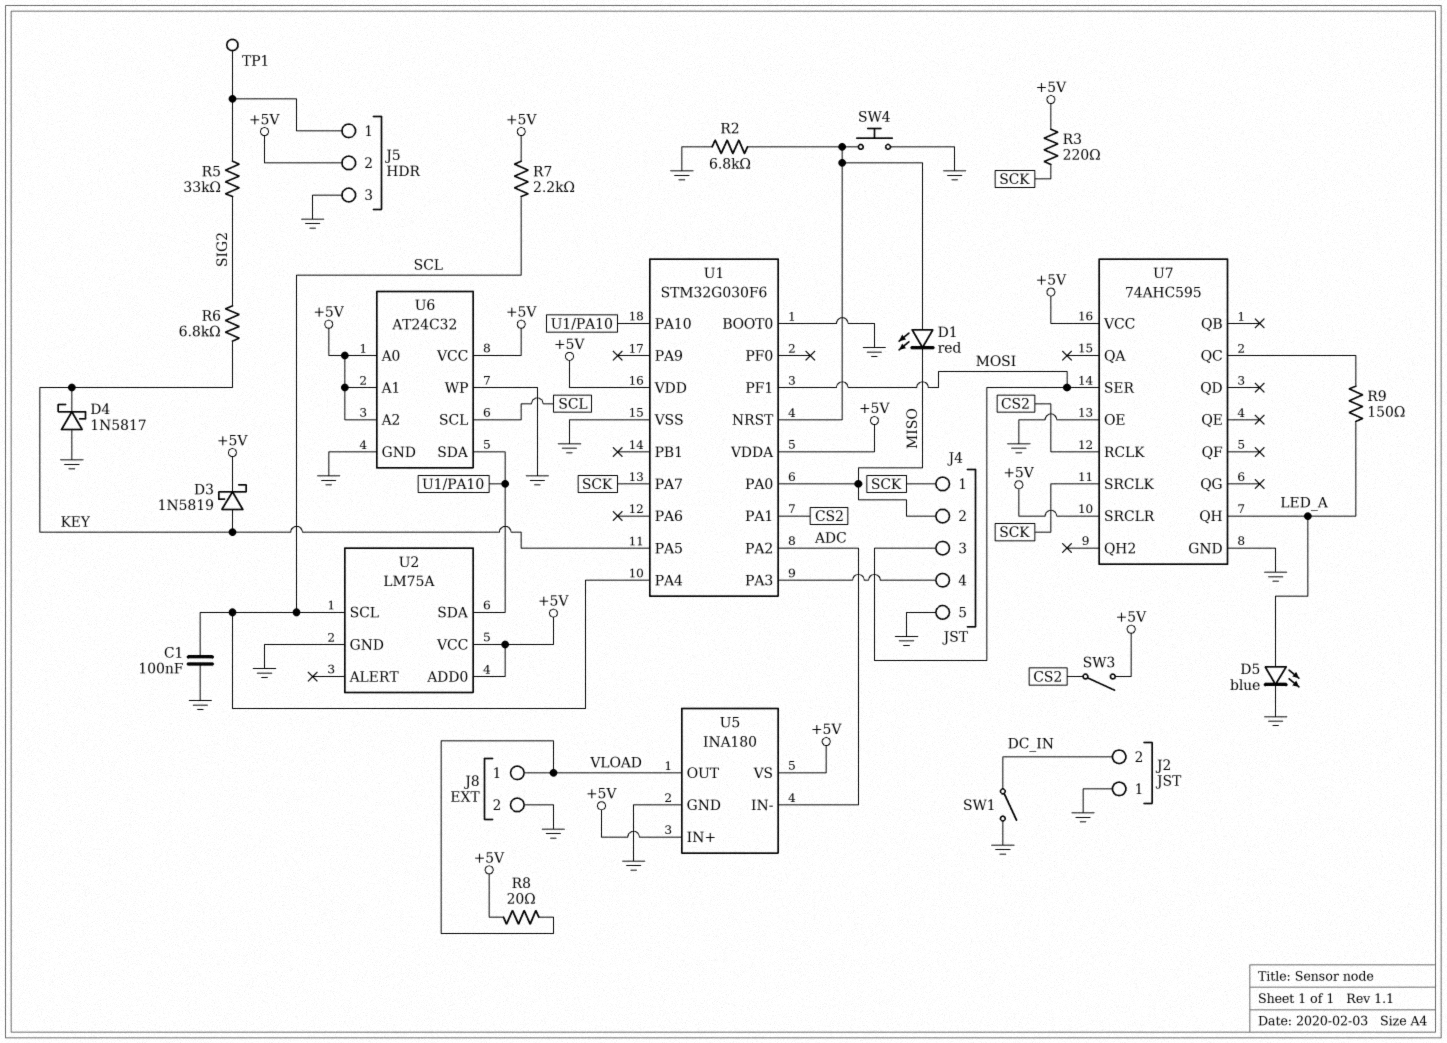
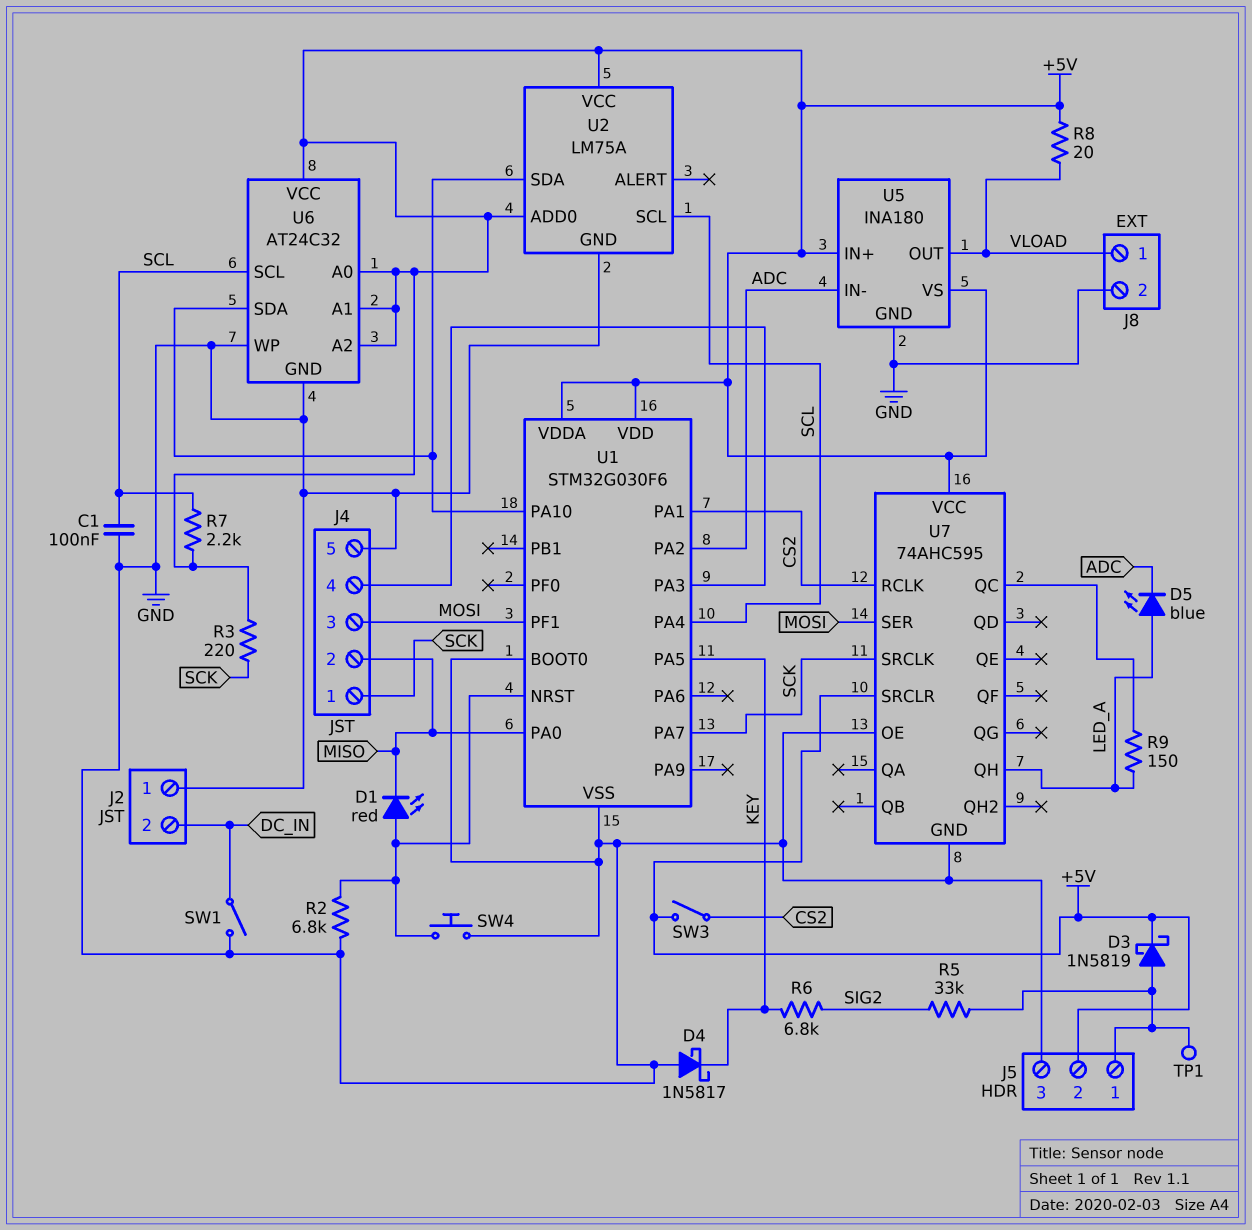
D3: schottky 1N5819 (A KEY, K +5V) -> schottky 1N5819 (A J5/1, K +5V)
D5: LED blue (A LED_A, K GND) -> LED blue (A LED_A, K ADC)

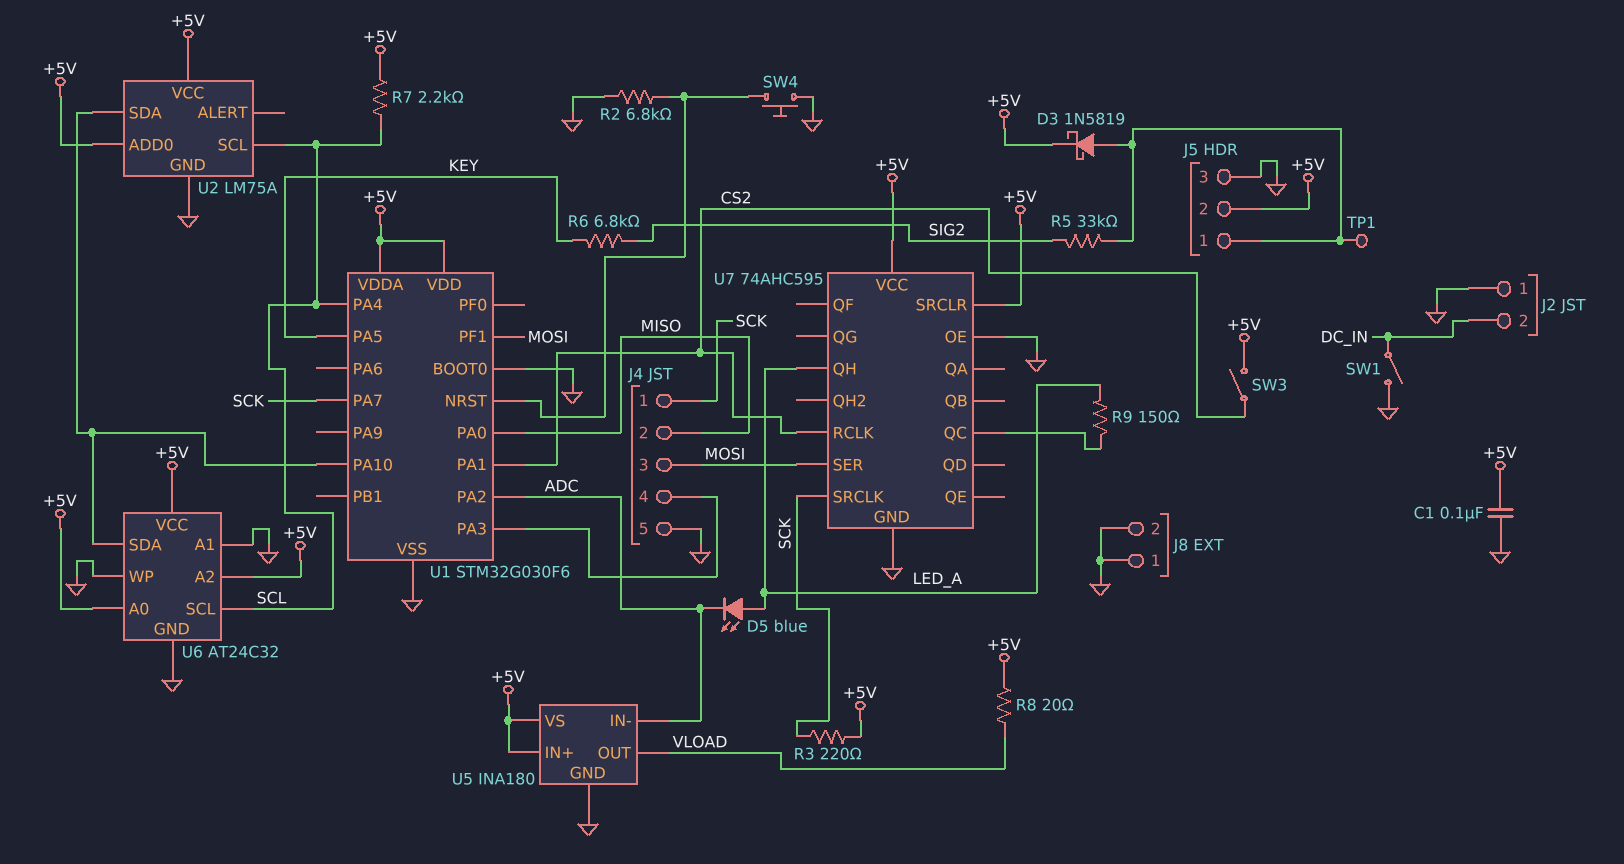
C1: 100nF (GND, SCL) -> 100nF (+5V, GND)
D1: LED red (A U1/NRST, K MISO) -> none
D4: schottky 1N5817 (A GND, K KEY) -> none
J8 pin 1: VLOAD -> GND
U6 pin A1: +5V -> GND

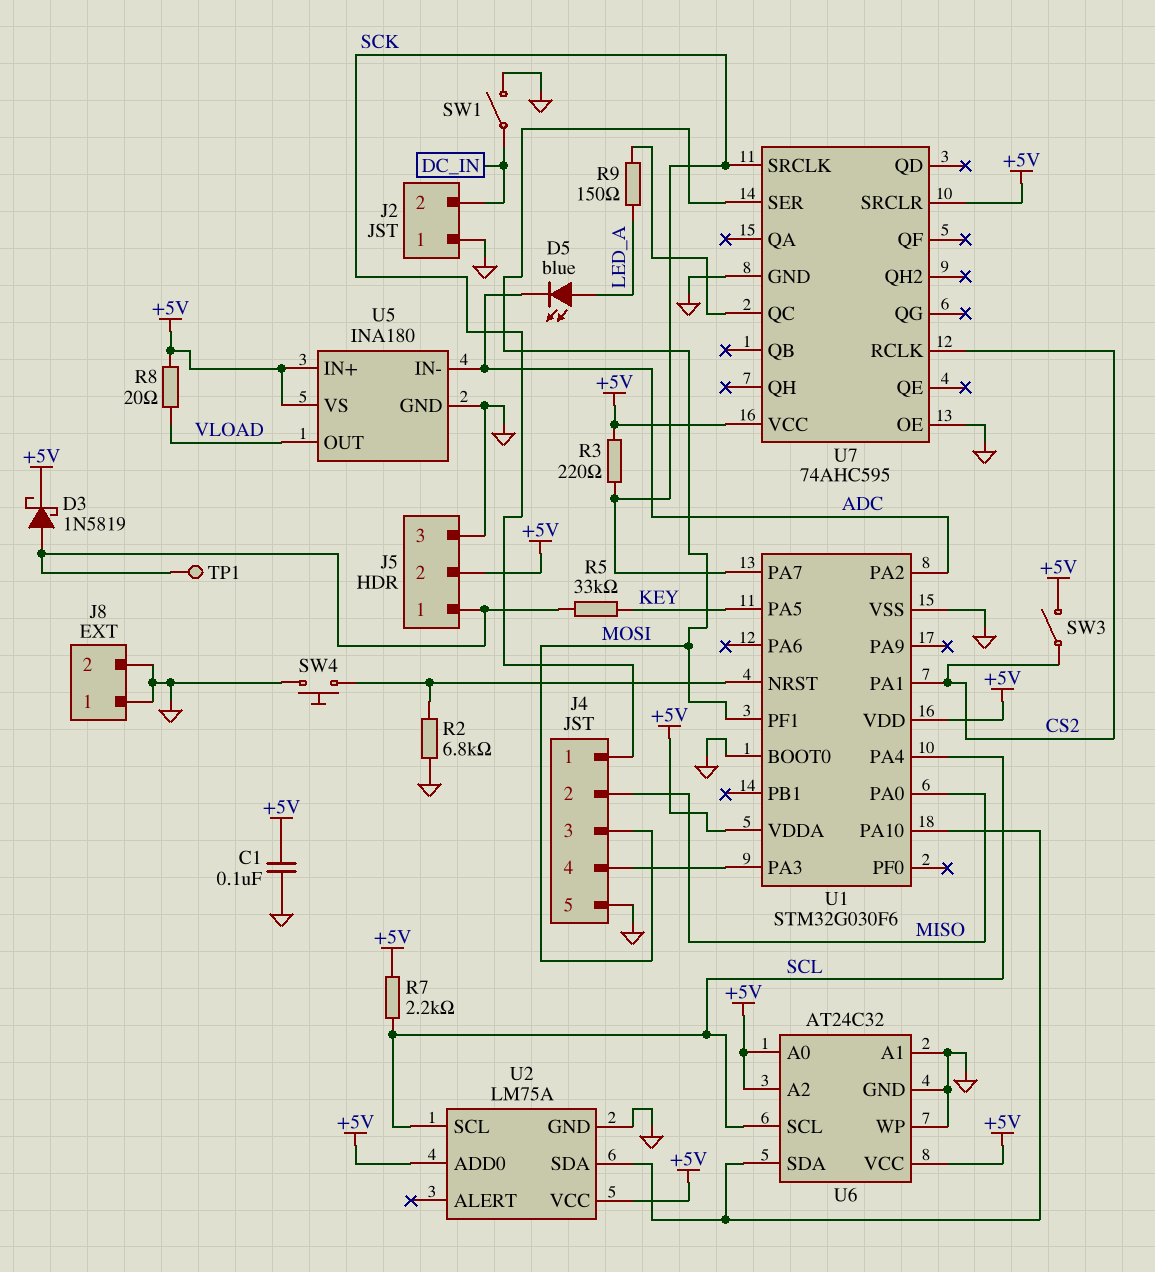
R5: 33k (J5/1, SIG2) -> 33k (J5/1, KEY)
R6: 6.8k (KEY, SIG2) -> none
U7 pin QH: LED_A -> none

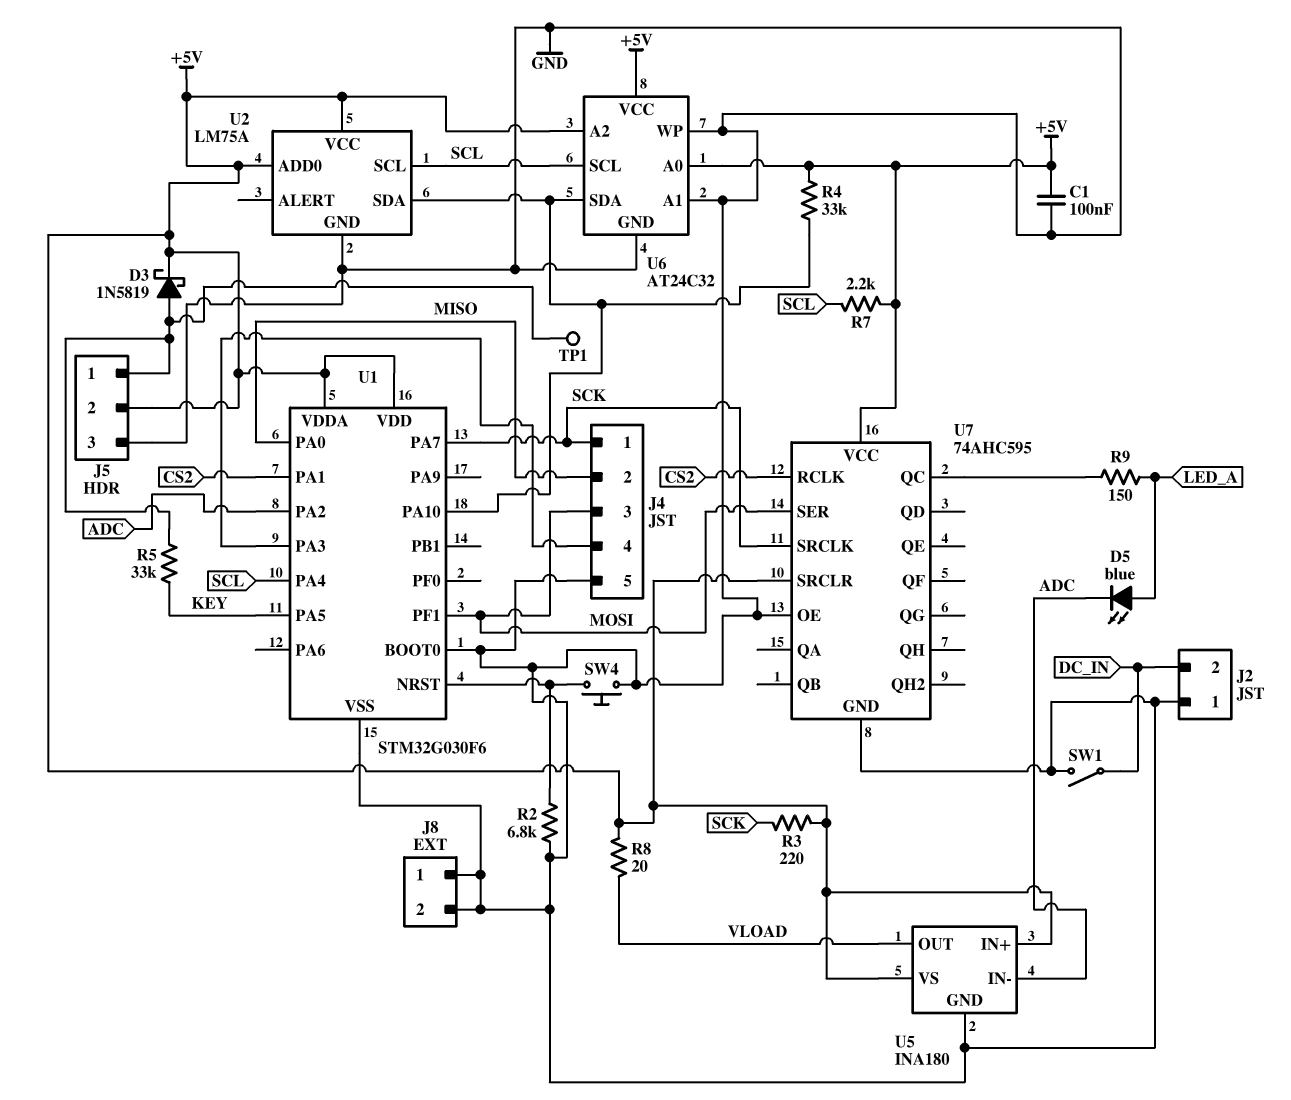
R4: none -> 33k (+5V, U1/PA10)
SW3: switch (+5V, CS2) -> none

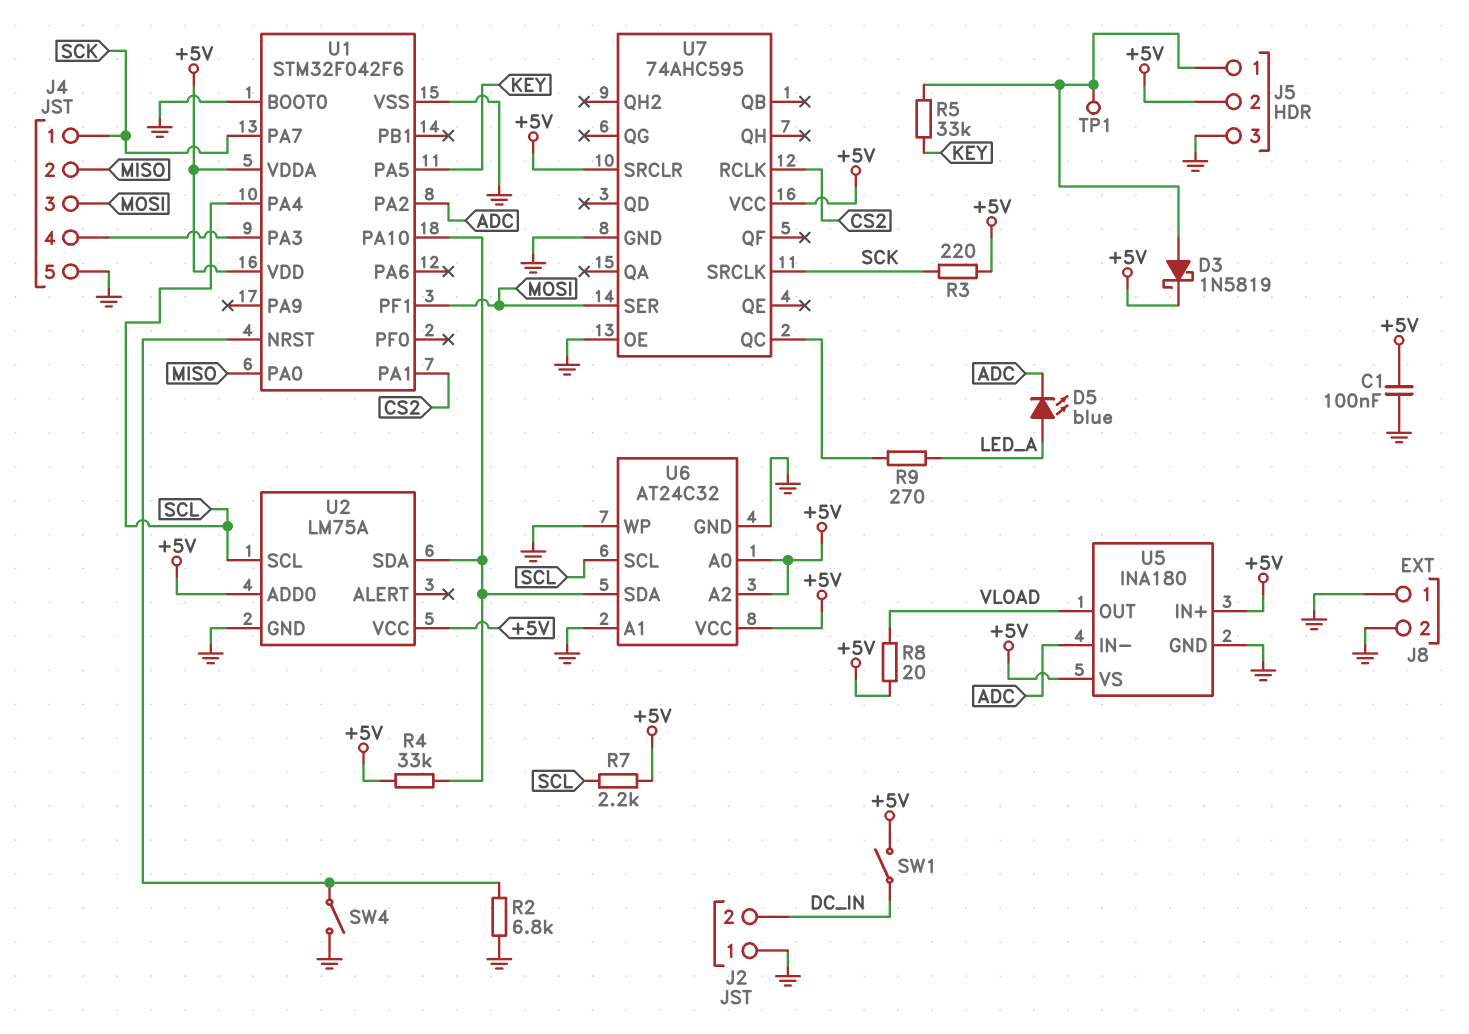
R9: 150 (LED_A, U7/QC) -> 270 (LED_A, U7/QC)
SW1: switch (DC_IN, GND) -> switch (+5V, DC_IN)
SW4: button (GND, U1/NRST) -> switch (GND, U1/NRST)
U1: STM32G030F6 -> STM32F042F6

